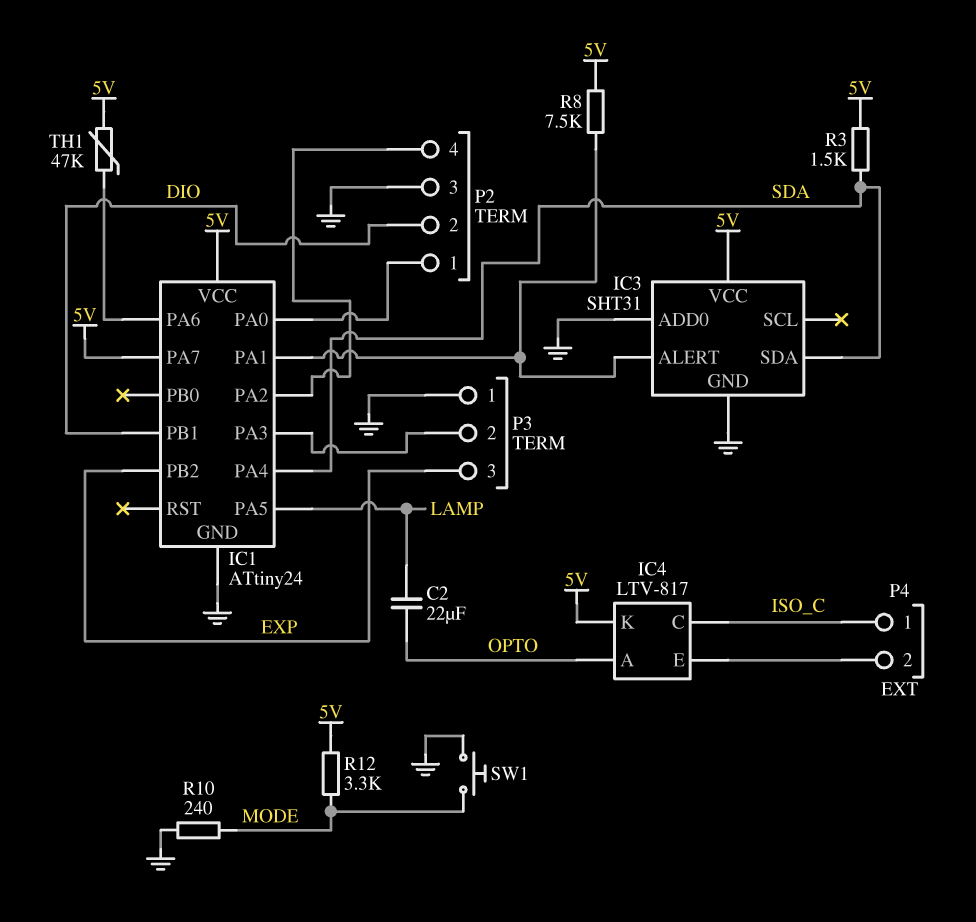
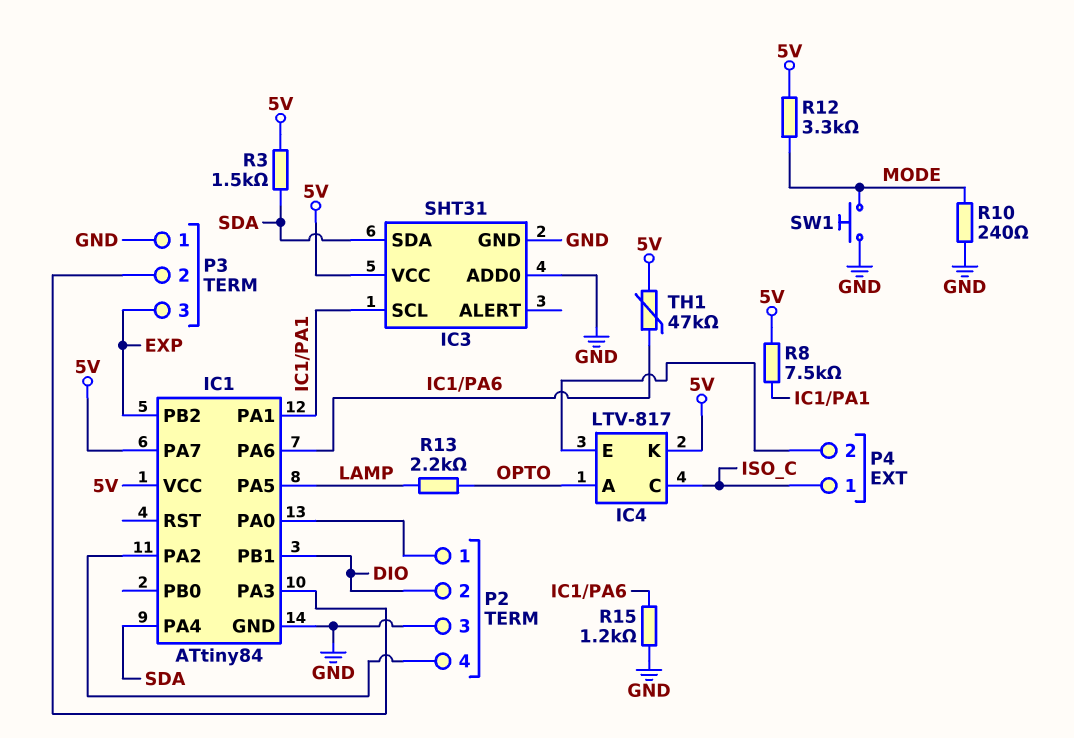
C2: 22uF (LAMP, OPTO) -> none
IC1: ATtiny24 -> ATtiny84
IC3 pin ALERT: IC1/PA1 -> none
IC3 pin SCL: none -> IC1/PA1
R13: none -> 2.2k (LAMP, OPTO)
R15: none -> 1.2k (GND, IC1/PA6)

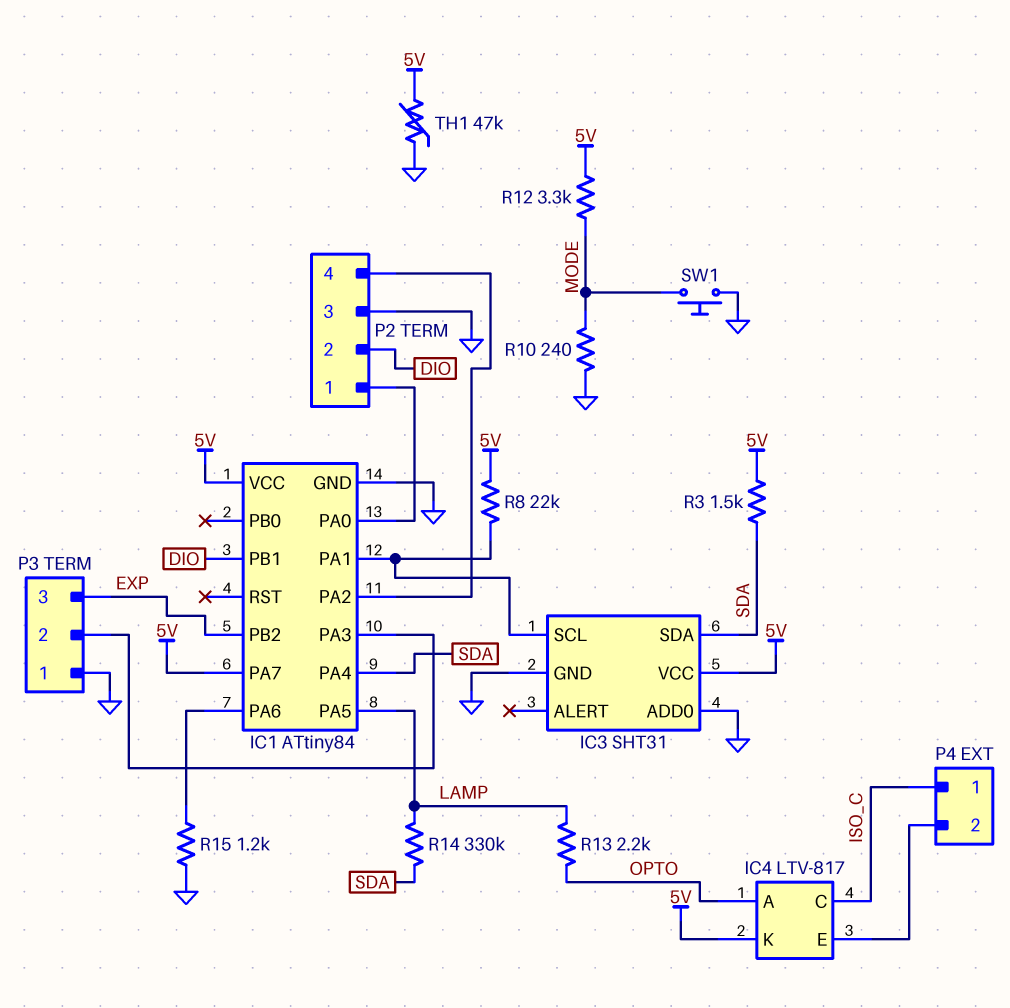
R8: 7.5k (5V, IC1/PA1) -> 22k (5V, IC1/PA1)
R14: none -> 330k (LAMP, SDA)
TH1: 47k (5V, IC1/PA6) -> 47k (5V, GND)

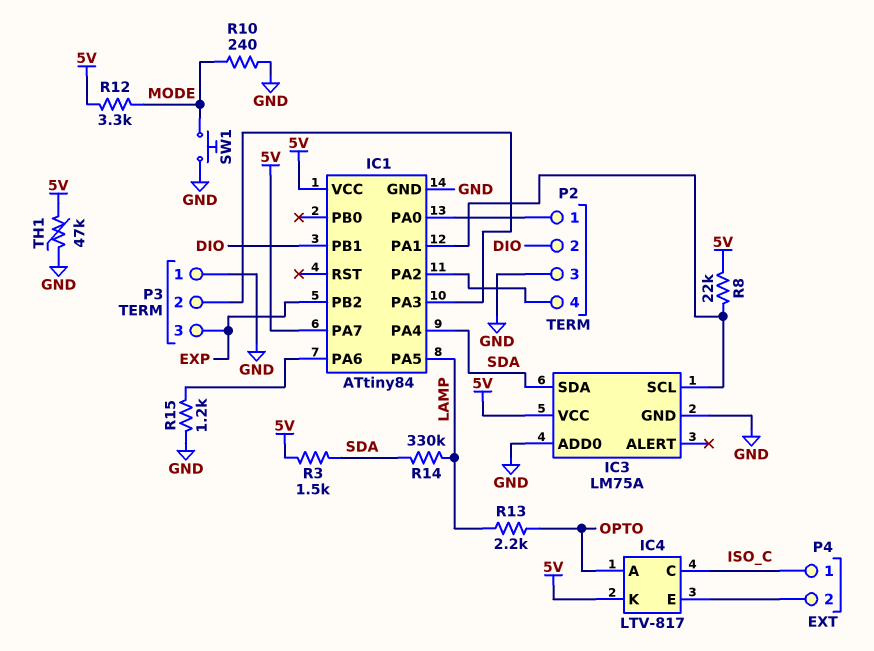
IC3: SHT31 -> LM75A

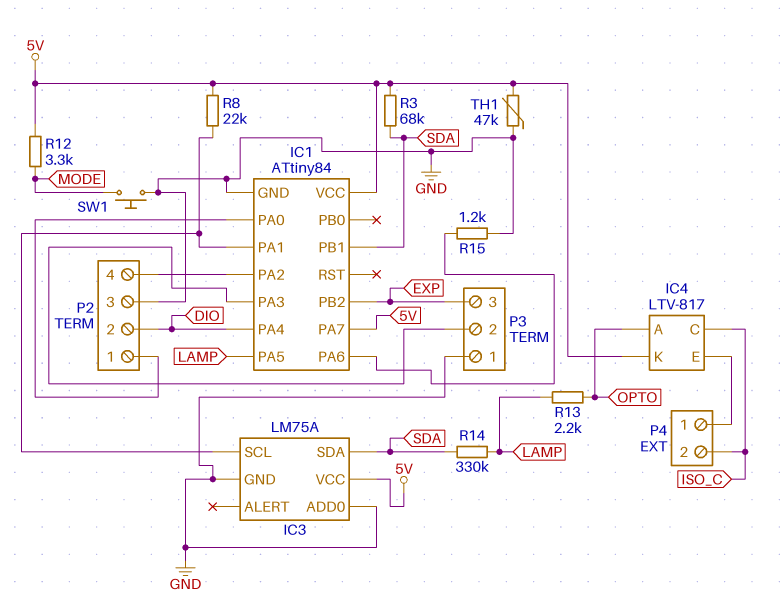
IC1 pin PA4: SDA -> DIO
IC1 pin PB1: DIO -> SDA
P4 pin 1: ISO_C -> IC4/E
P4 pin 2: IC4/E -> ISO_C
R3: 1.5k (5V, SDA) -> 68k (5V, SDA)
R10: 240 (GND, MODE) -> none

